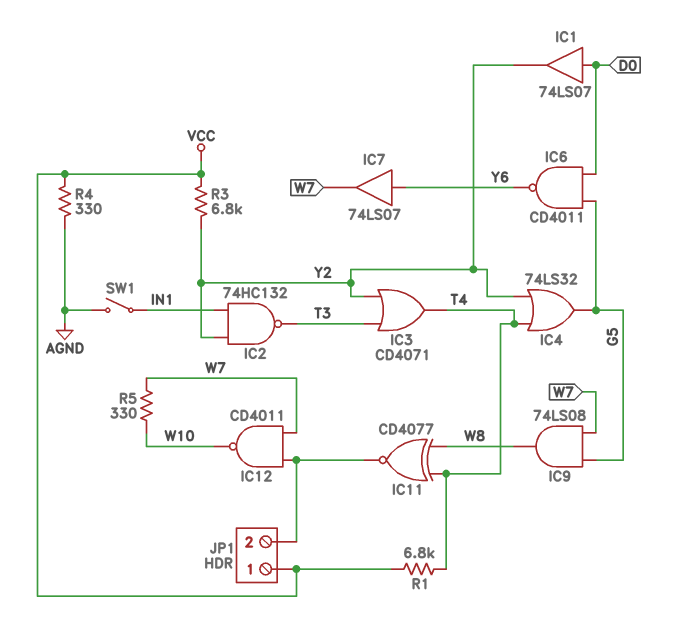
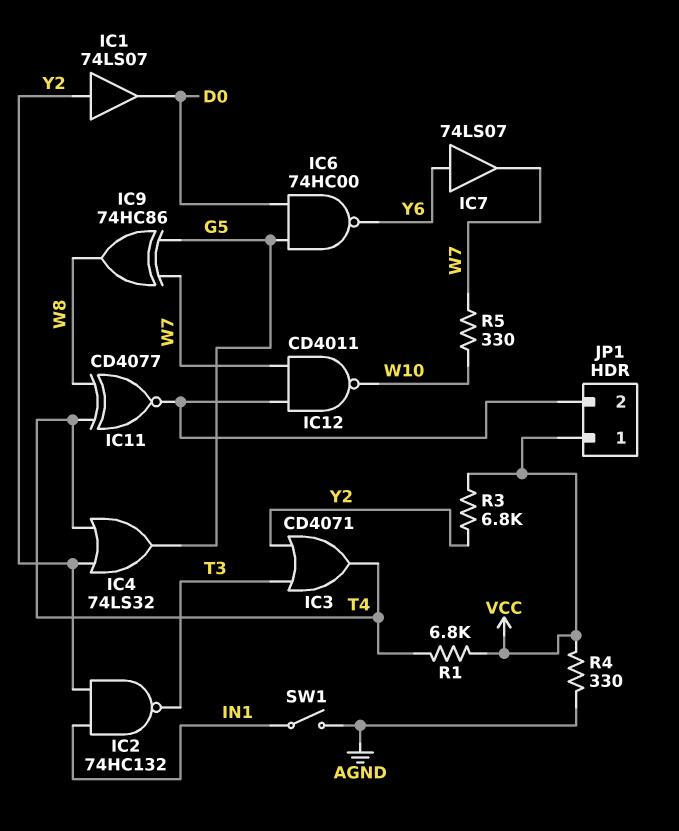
IC1: buffer 74LS07 (in D0, out Y2) -> buffer 74LS07 (in Y2, out D0)
IC6: NAND CD4011 (in D0, in G5, out Y6) -> NAND 74HC00 (in D0, in G5, out Y6)
IC9: AND 74LS08 (in G5, in W7, out W8) -> XOR 74HC86 (in G5, in W7, out W8)

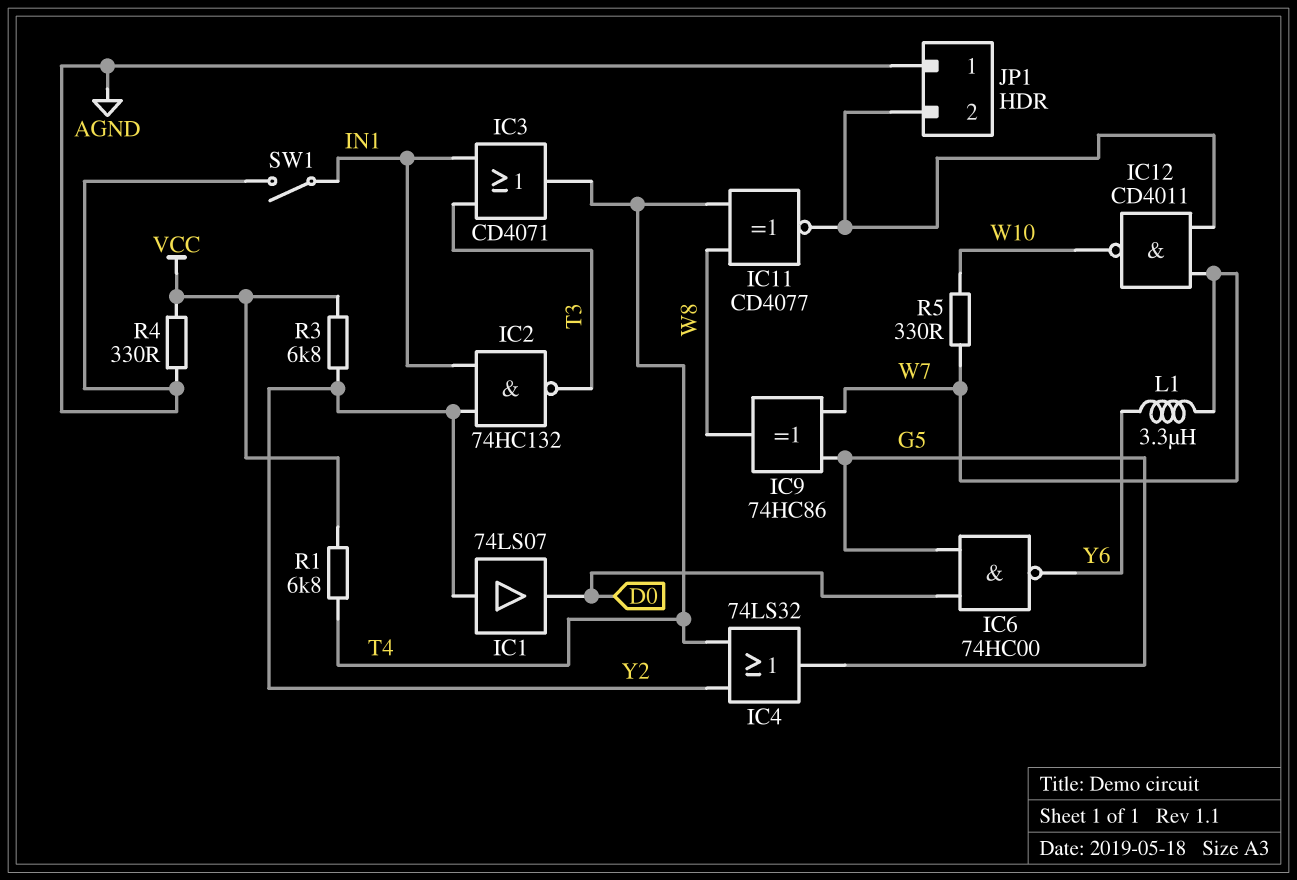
IC3: OR CD4071 (in T3, in Y2, out T4) -> OR CD4071 (in IN1, in T3, out T4)
IC7: buffer 74LS07 (in Y6, out W7) -> none
JP1 pin 1: VCC -> AGND
L1: none -> 3.3uH (W7, Y6)

